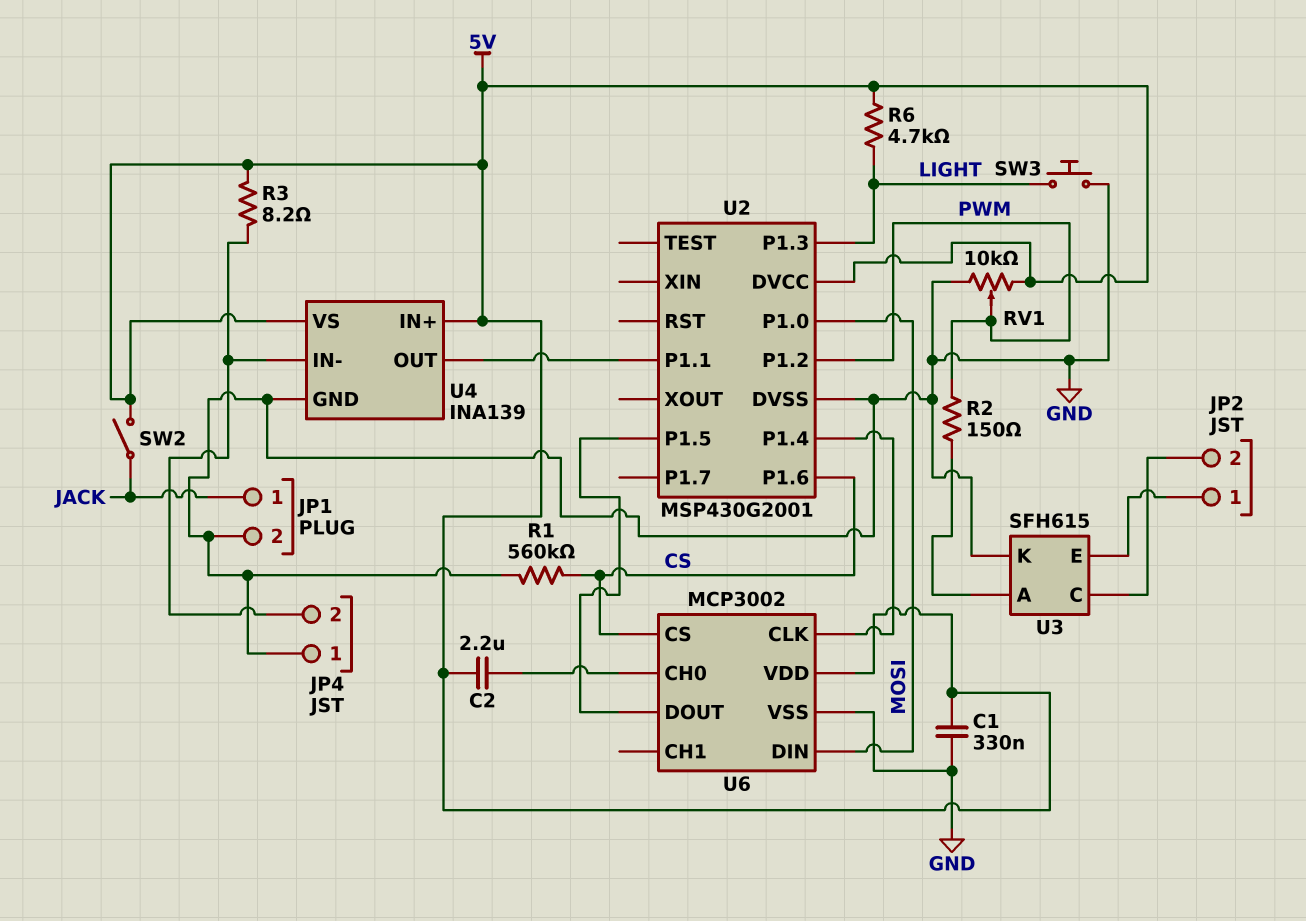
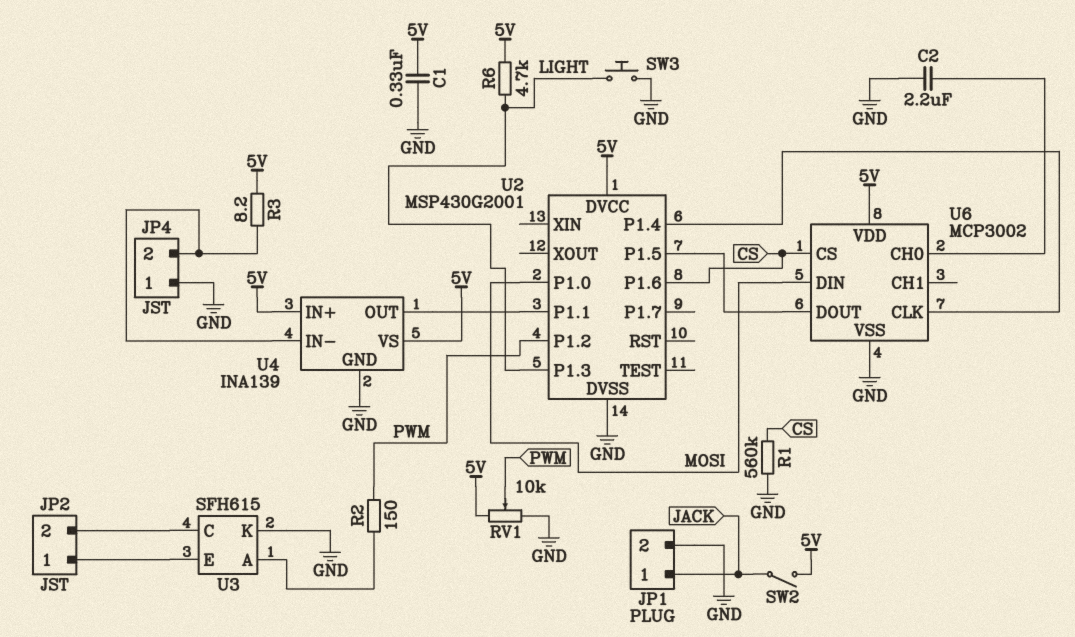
C2: 2.2uF (5V, U6/CH0) -> 2.2uF (GND, U6/CH0)

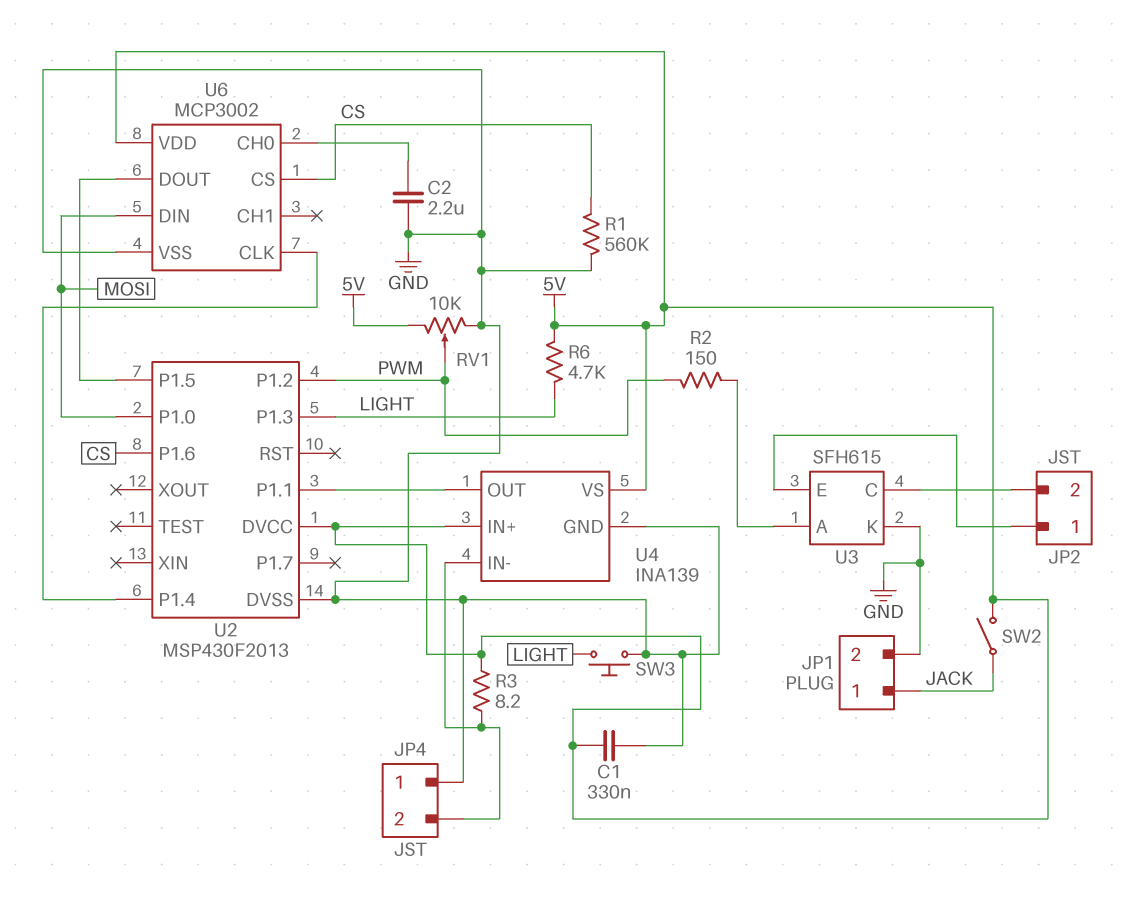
U2: MSP430G2001 -> MSP430F2013

